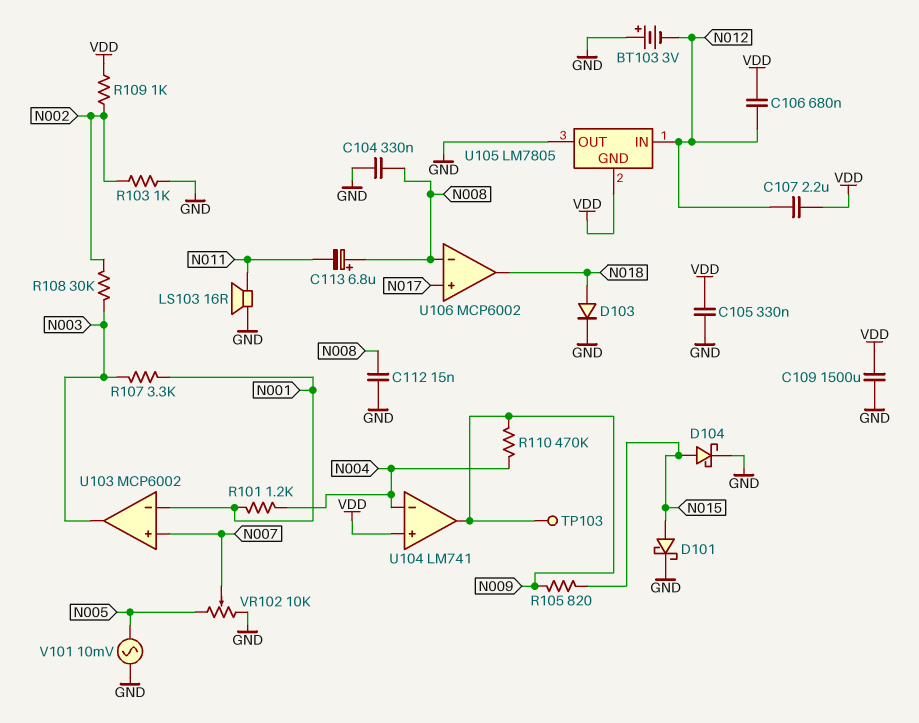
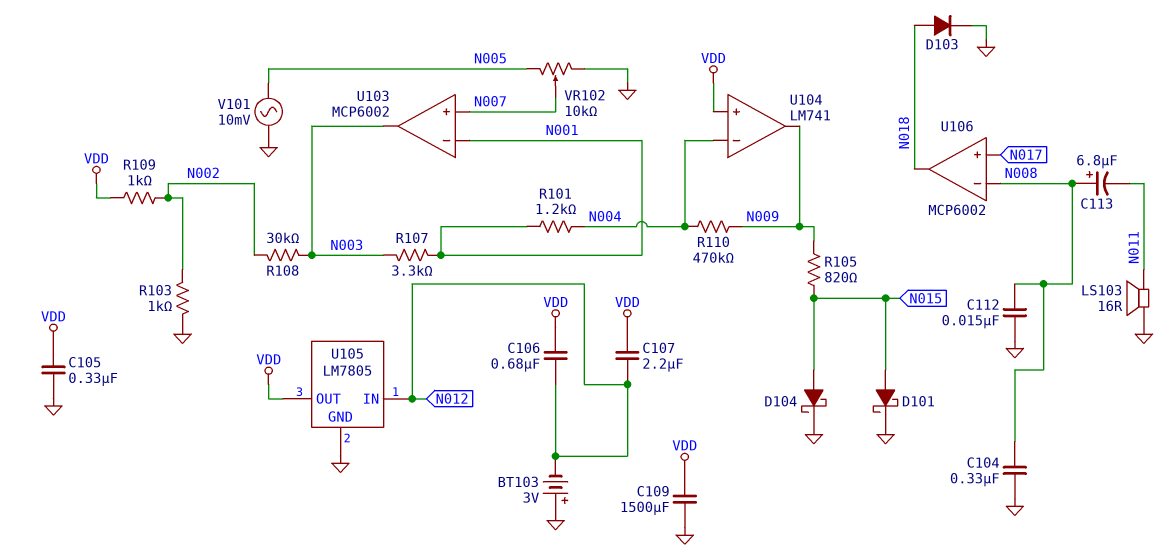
TP103: test point (N009) -> none
U105 pin GND: VDD -> GND
U105 pin OUT: GND -> VDD

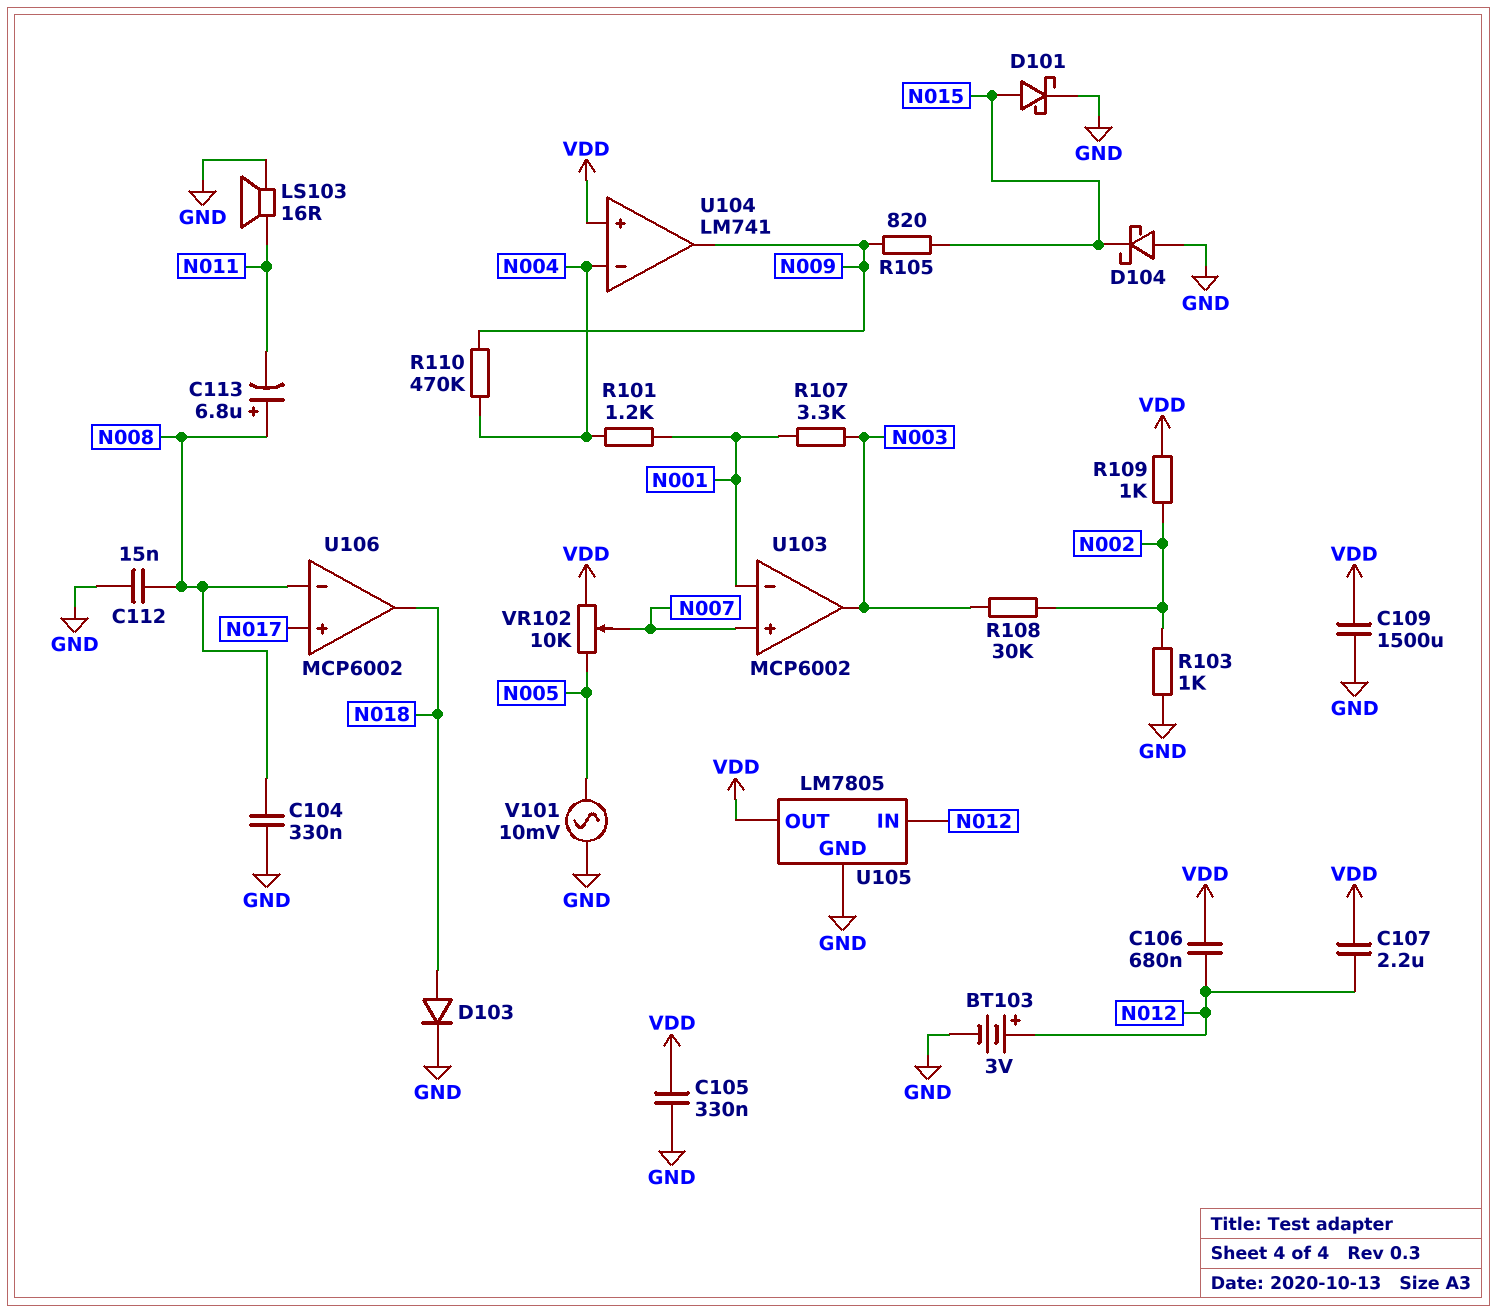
BT103: 3V (plus GND, minus N012) -> 3V (plus N012, minus GND)
D104: schottky (A N015, K GND) -> schottky (A GND, K N015)
VR102: 10k (GND, N005, wiper N007) -> 10k (N005, VDD, wiper N007)

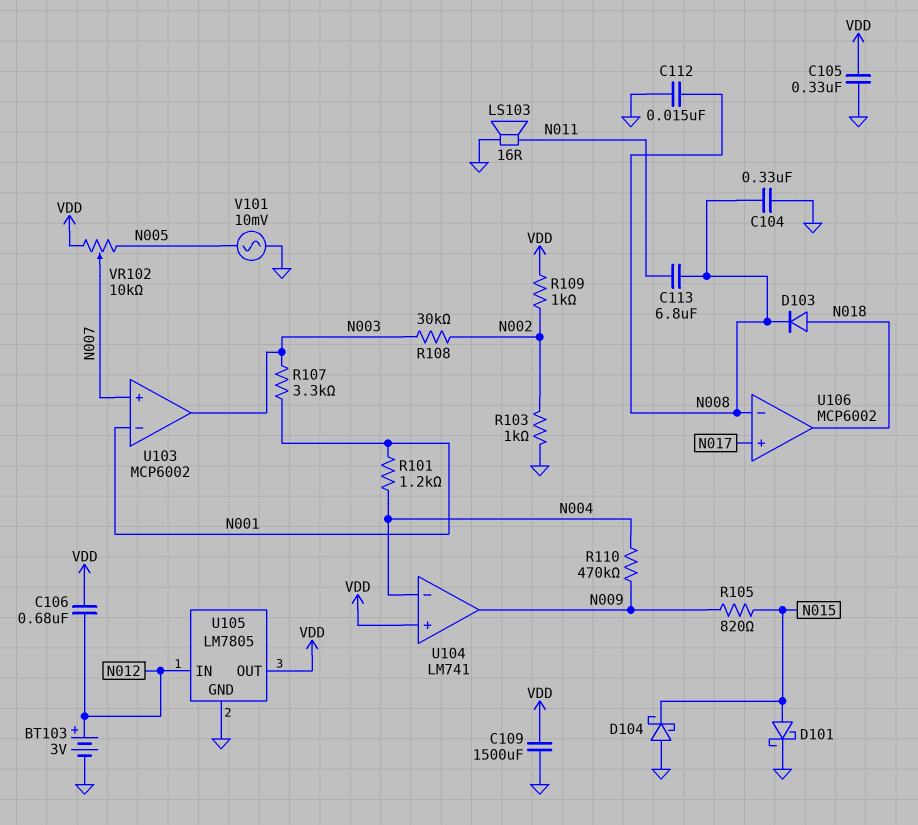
C107: 2.2uF (N012, VDD) -> none
C113: 6.8uF (plus N008, minus N011) -> 6.8uF (N008, N011)
D103: diode (A N018, K GND) -> diode (A N018, K N008)

